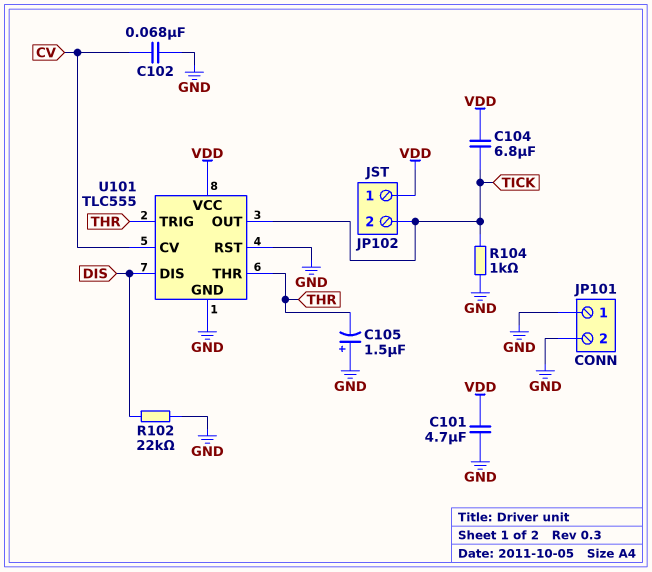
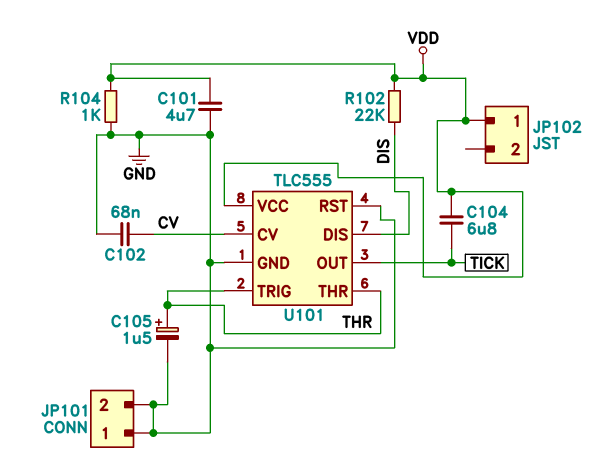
C105: 1.5uF (plus GND, minus THR) -> 1.5uF (plus THR, minus GND)
JP102 pin 2: TICK -> none
R102: 22k (DIS, GND) -> 22k (DIS, VDD)
R104: 1k (GND, TICK) -> 1k (GND, VDD)

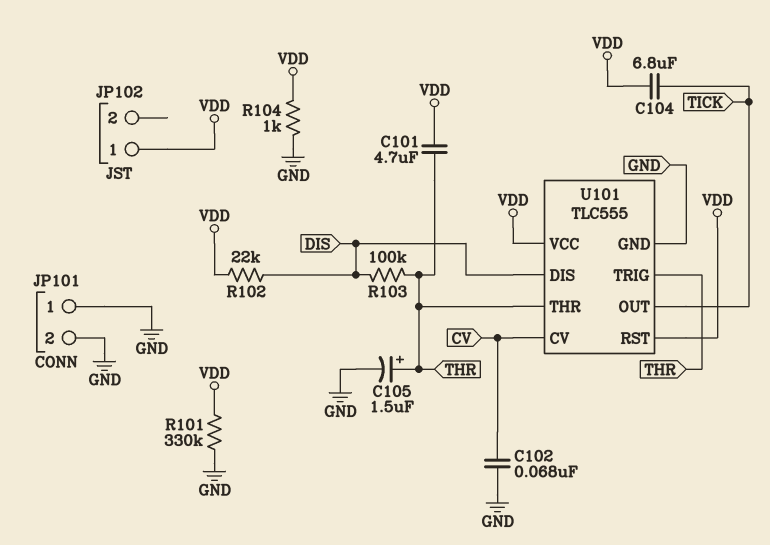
C101: 4.7uF (GND, VDD) -> 4.7uF (THR, VDD)
R101: none -> 330k (GND, VDD)
R103: none -> 100k (DIS, THR)
U101 pin RST: GND -> VDD

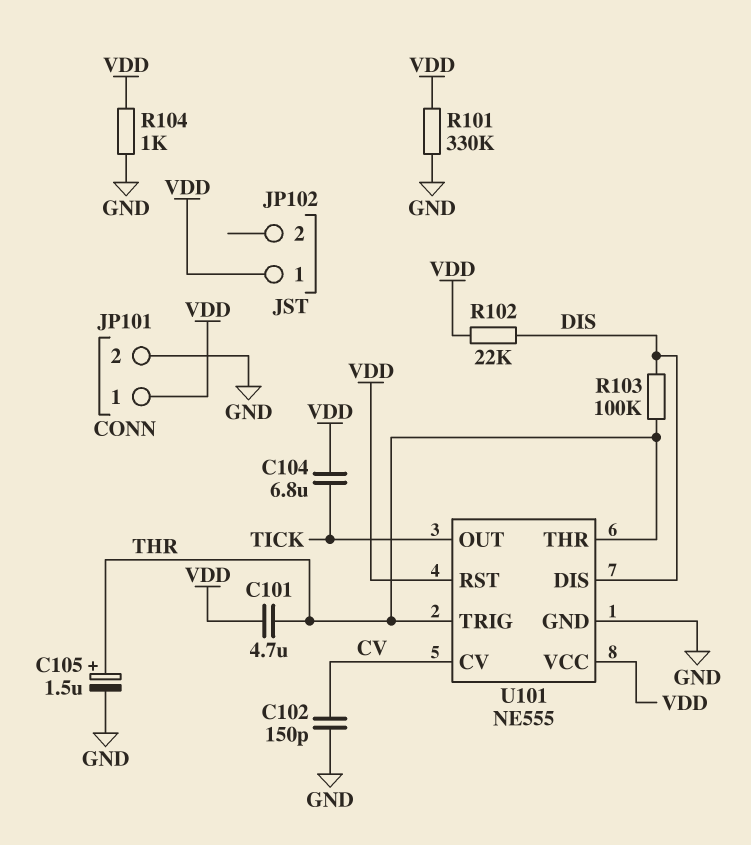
C102: 68nF (CV, GND) -> 150pF (CV, GND)
JP101 pin 1: GND -> VDD
U101: TLC555 -> NE555

